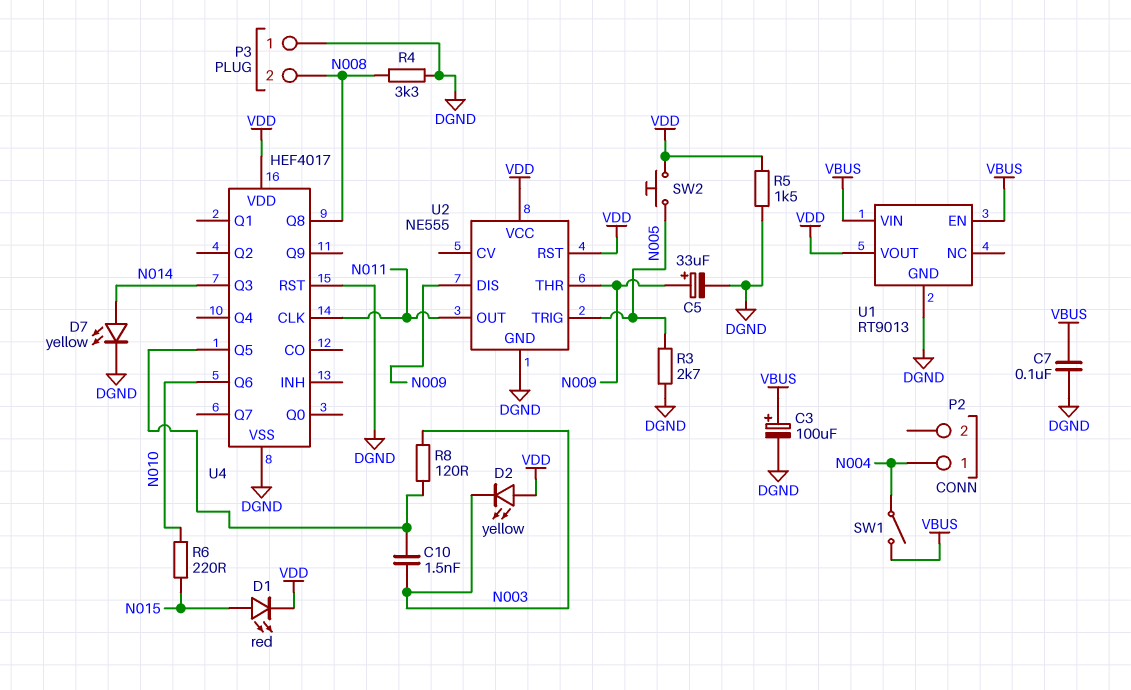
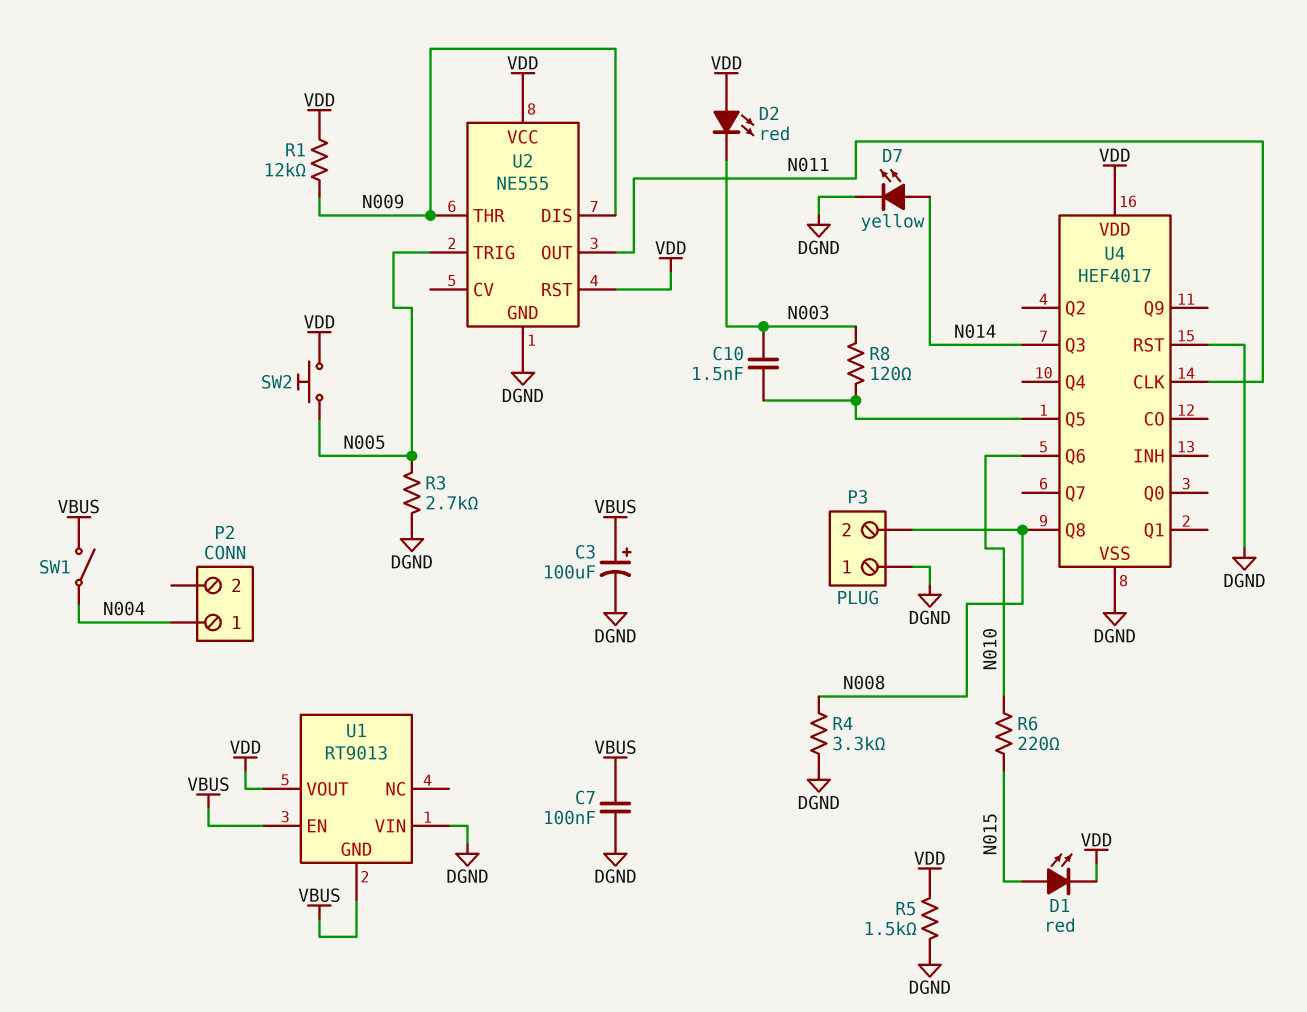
C5: 33uF (plus N009, minus DGND) -> none
D2: LED yellow (A VDD, K N003) -> LED red (A VDD, K N003)
R1: none -> 12k (N009, VDD)
U1 pin GND: DGND -> VBUS
U1 pin VIN: VBUS -> DGND

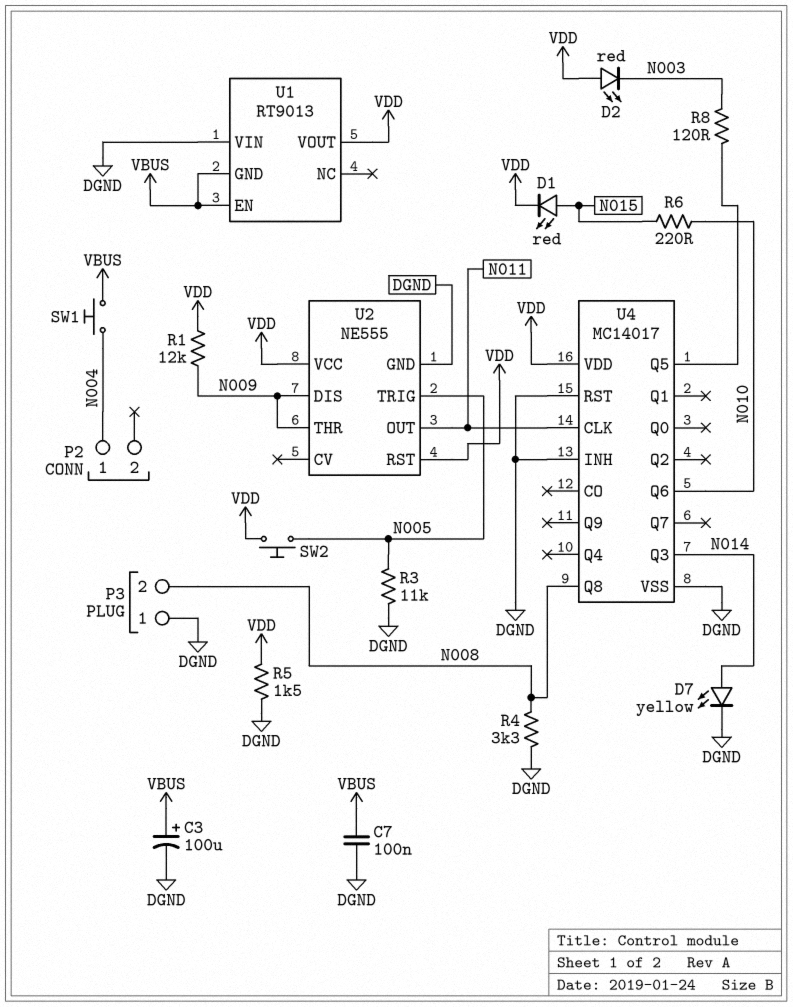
C10: 1.5nF (N003, U4/Q5) -> none
R3: 2.7k (DGND, N005) -> 11k (DGND, N005)
SW1: switch (N004, VBUS) -> button (N004, VBUS)
U4: HEF4017 -> MC14017
U4 pin INH: none -> DGND

